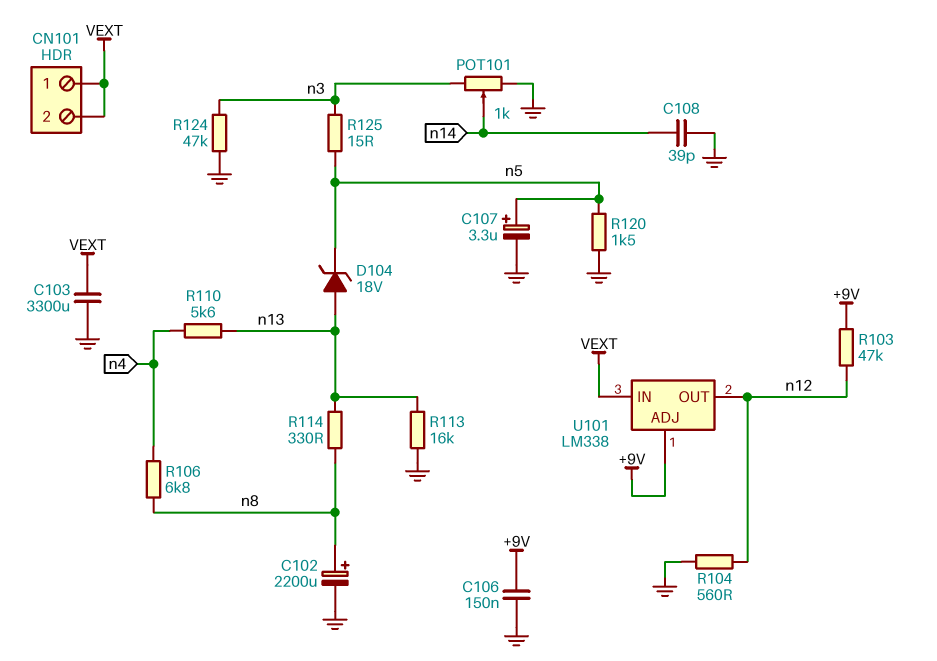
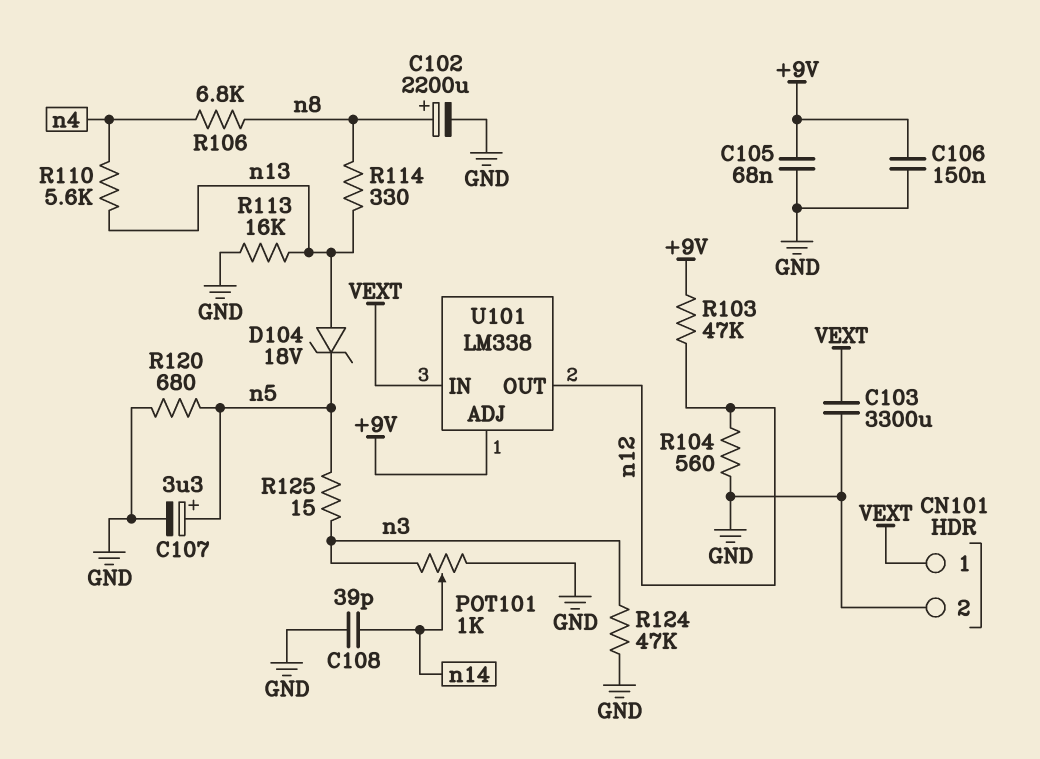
C105: none -> 68nF (+9V, GND)
CN101 pin 2: VEXT -> GND
R120: 1.5k (GND, n5) -> 680 (GND, n5)

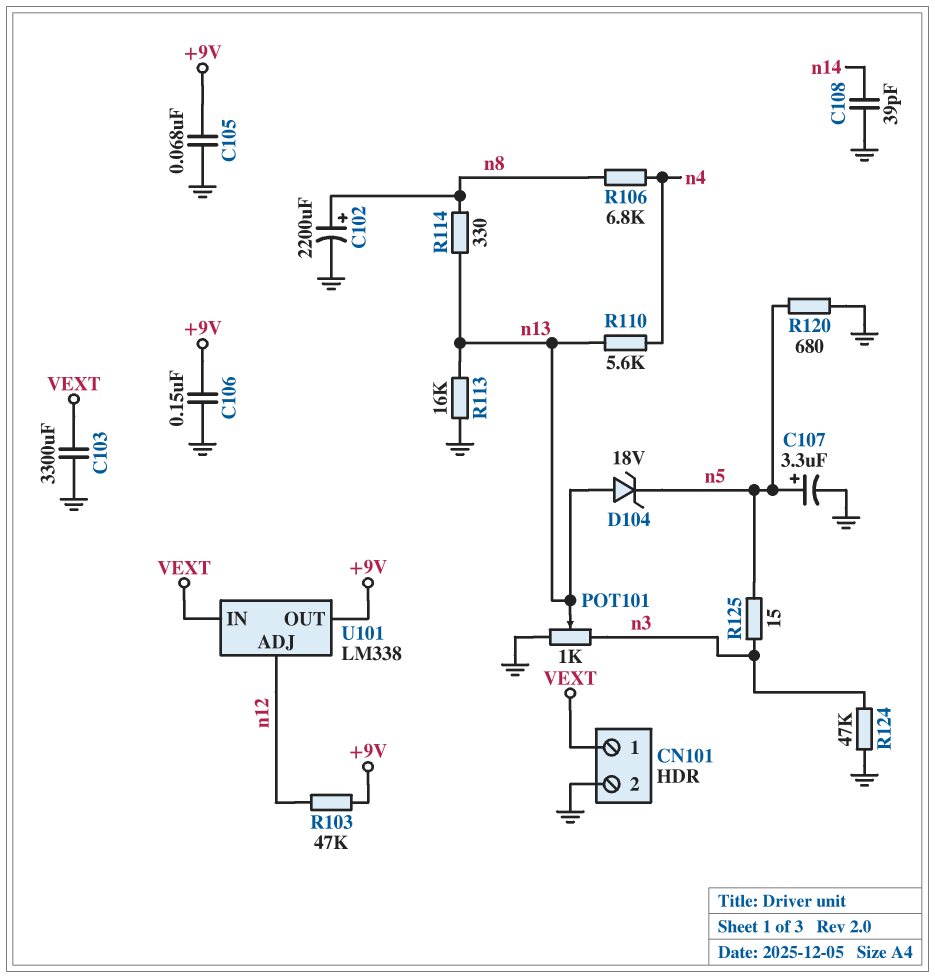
POT101: 1k (GND, n3, wiper n14) -> 1k (GND, n3, wiper n13)
R104: 560 (GND, n12) -> none
U101 pin ADJ: +9V -> n12
U101 pin OUT: n12 -> +9V

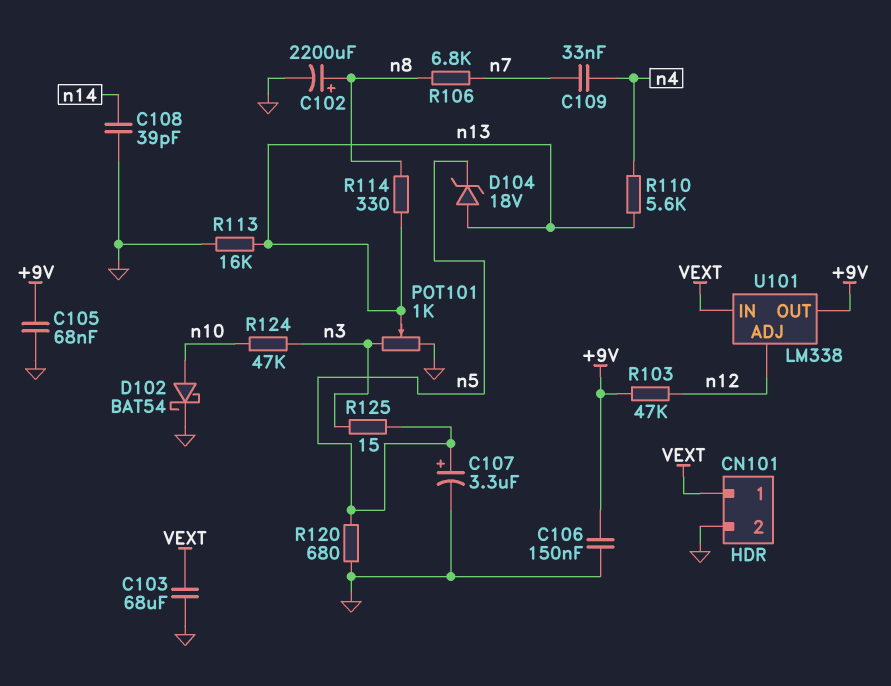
C103: 3300uF (GND, VEXT) -> 68uF (GND, VEXT)
C109: none -> 33nF (n4, n7)
D102: none -> schottky BAT54 (A n10, K GND)
R106: 6.8k (n4, n8) -> 6.8k (n7, n8)
R124: 47k (GND, n3) -> 47k (n3, n10)

